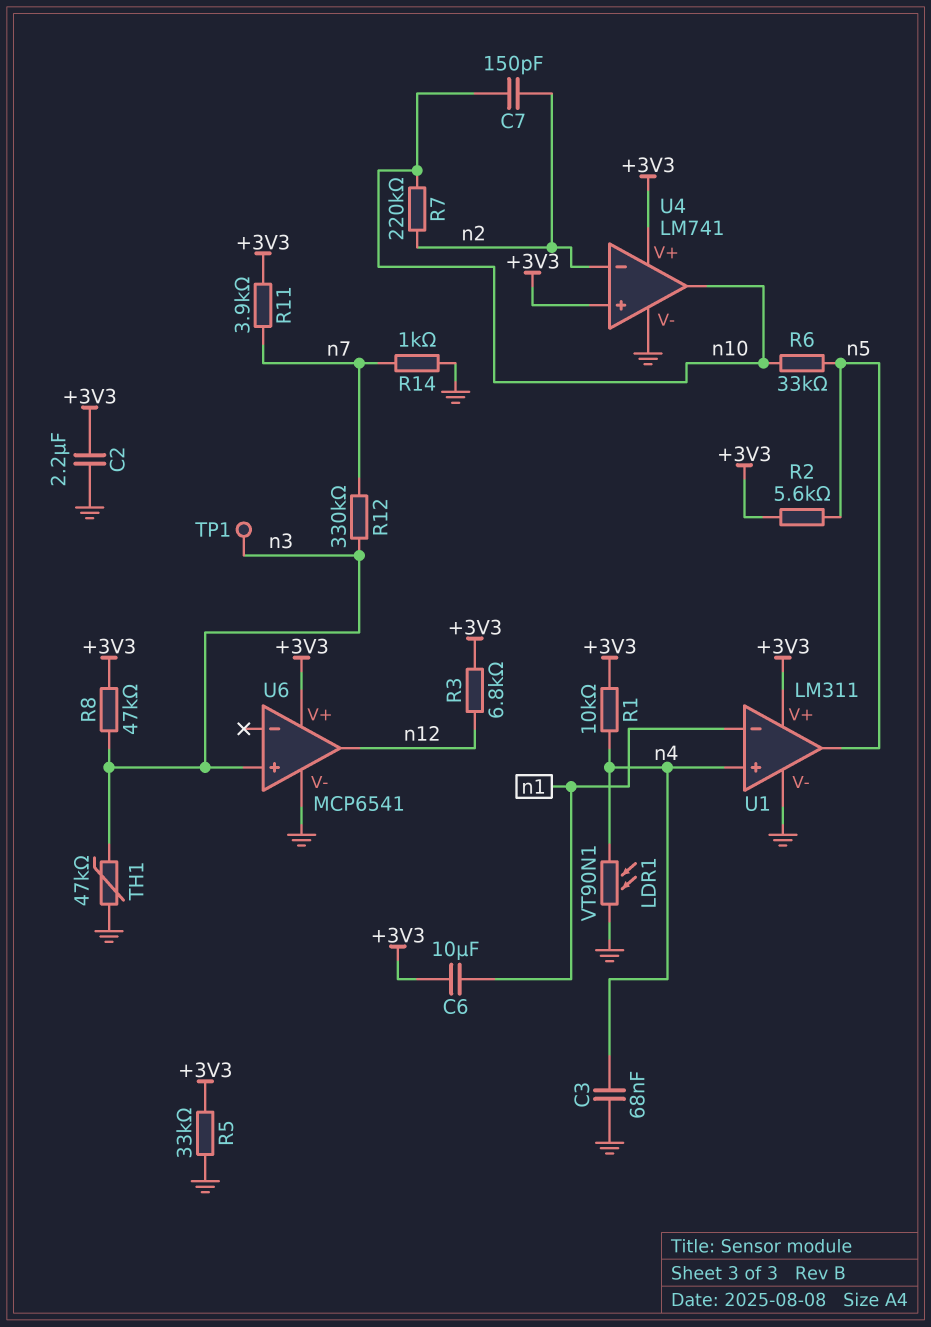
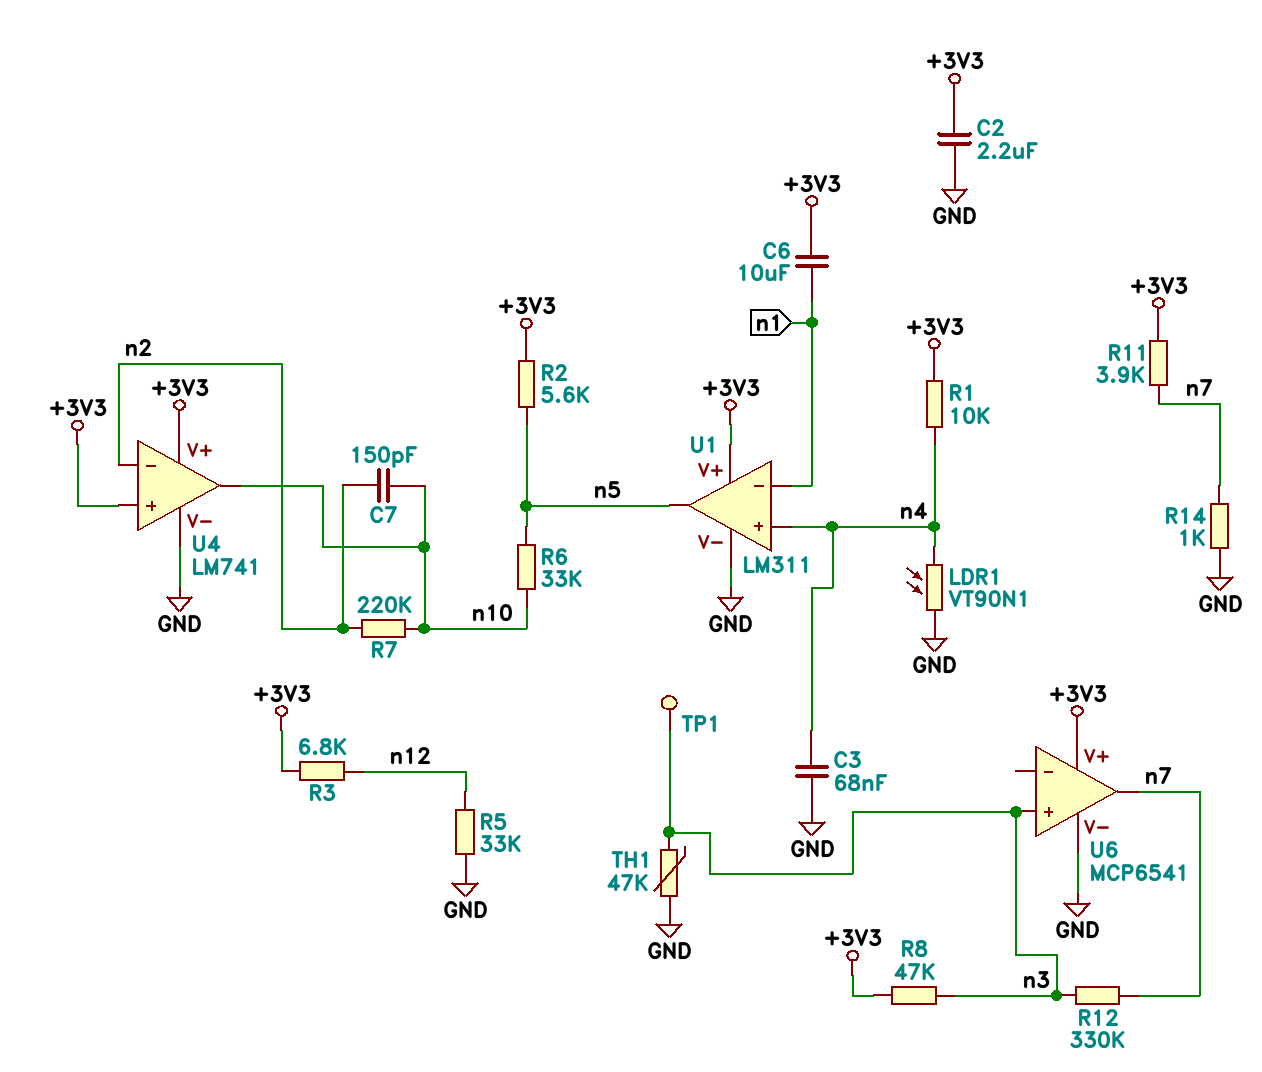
R5: 33k (+3V3, GND) -> 33k (GND, n12)
U6 pin out: n12 -> n7

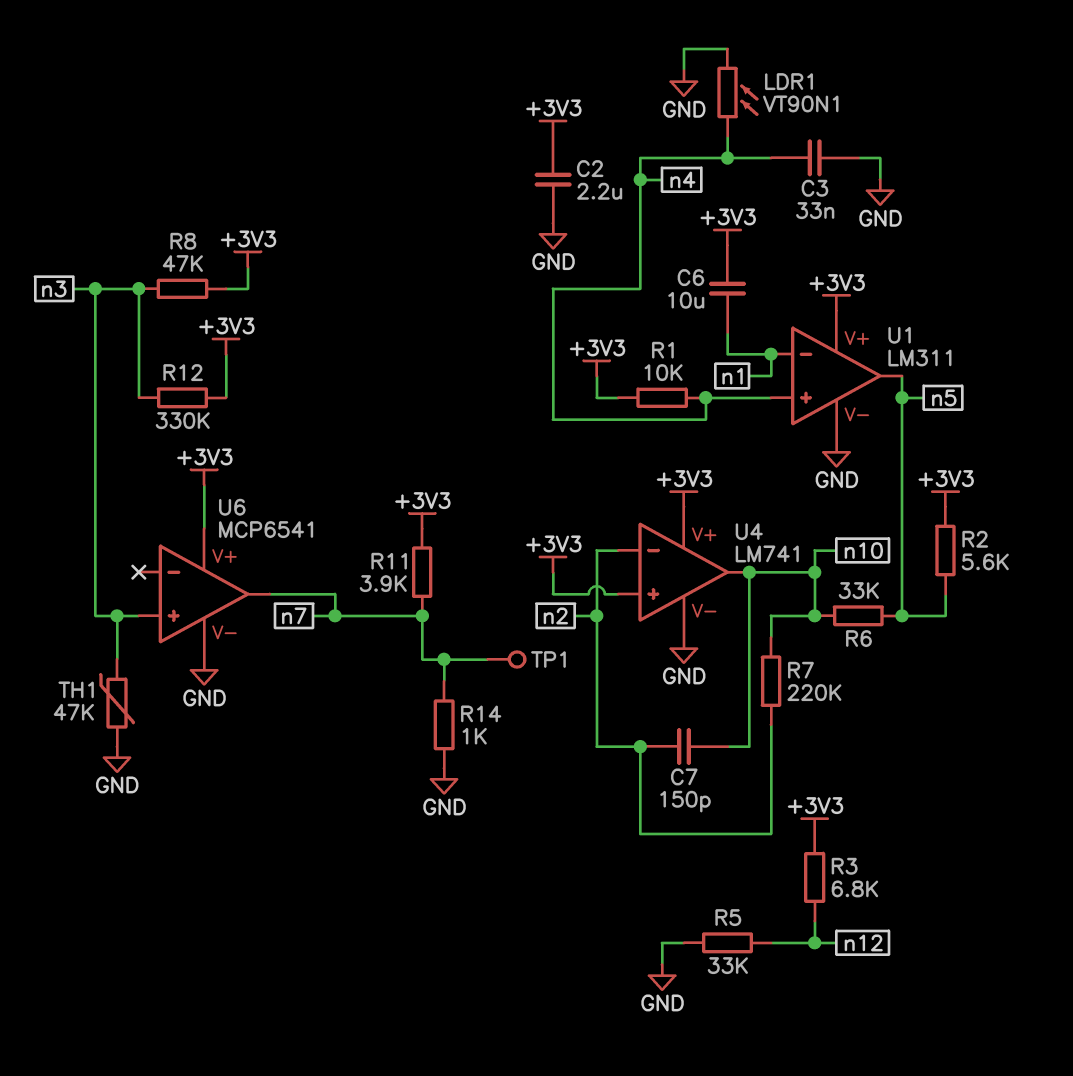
C3: 68nF (GND, n4) -> 33nF (GND, n4)
R12: 330k (n3, n7) -> 330k (+3V3, n3)
TP1: test point (n3) -> test point (n7)

